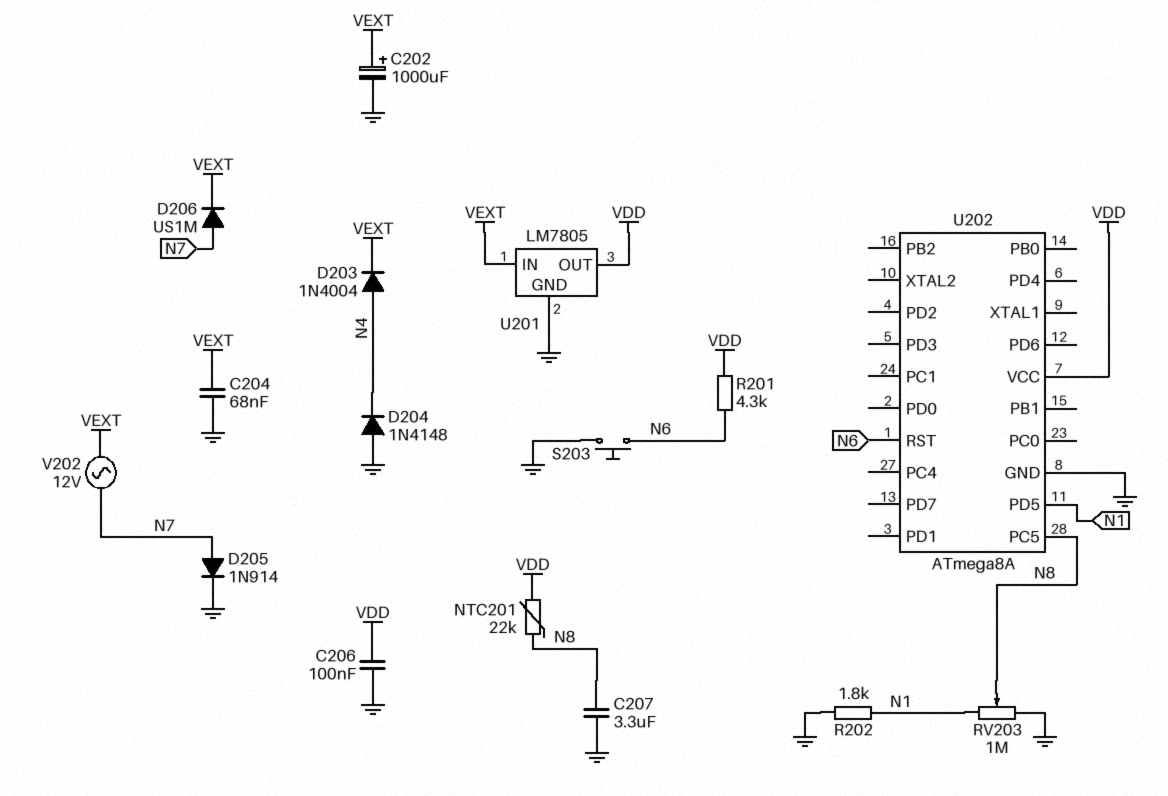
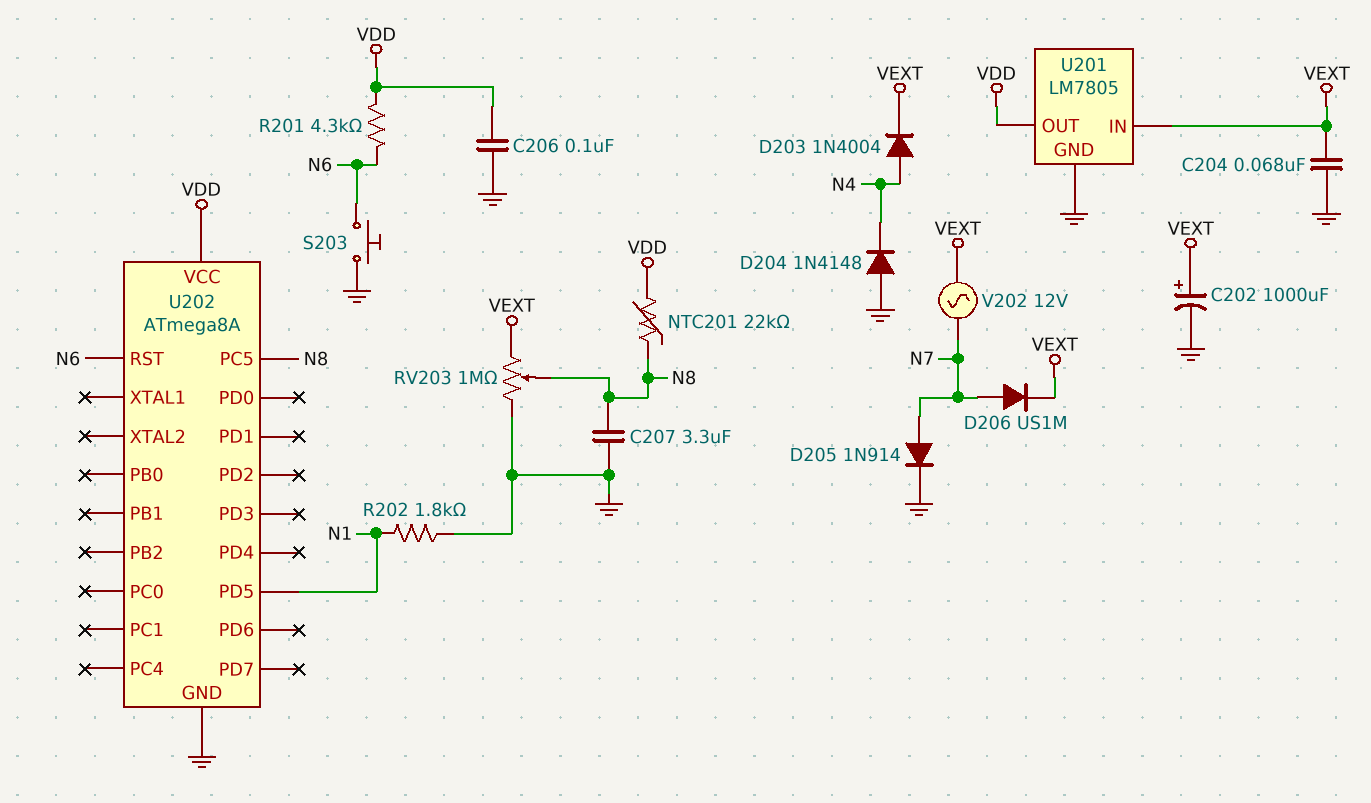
RV203: 1M (GND, N1, wiper N8) -> 1M (GND, VEXT, wiper N8)

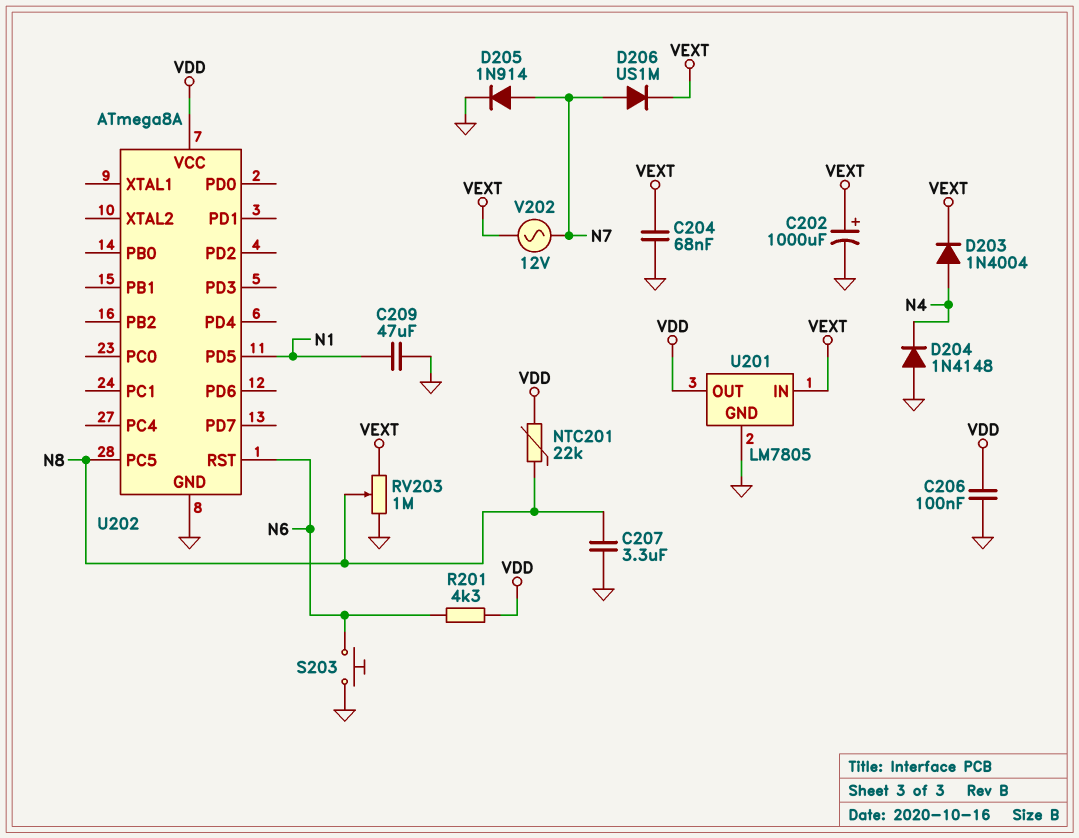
C209: none -> 47uF (GND, N1)
R202: 1.8k (GND, N1) -> none

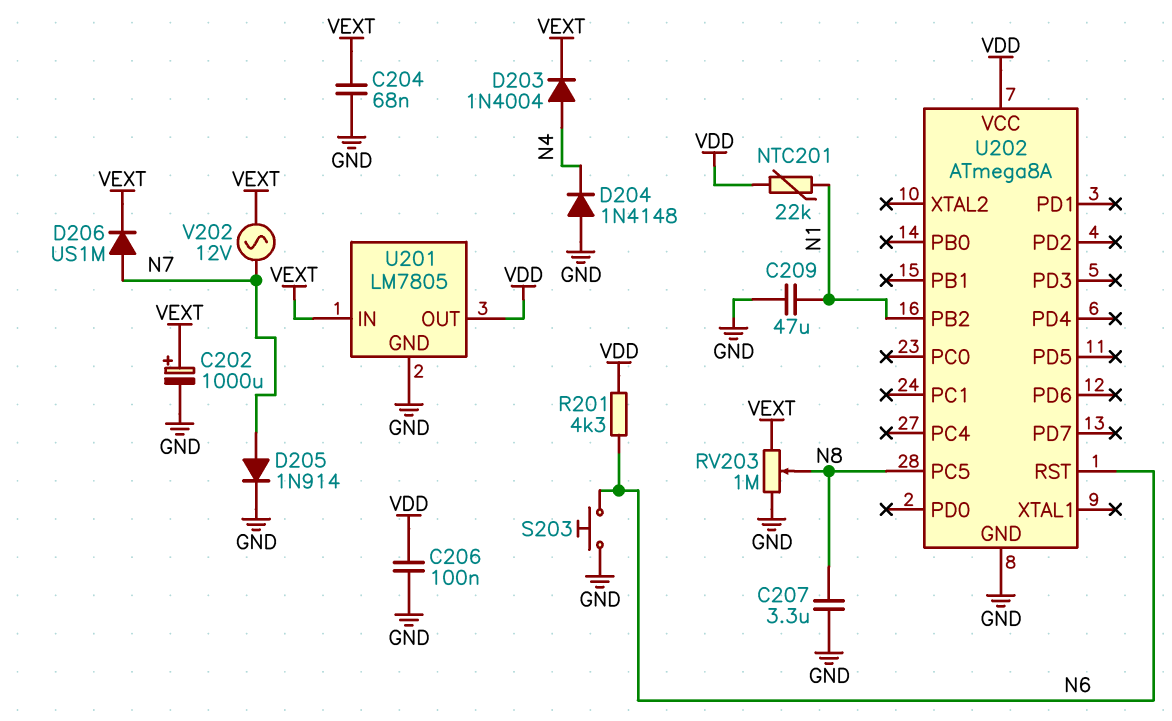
NTC201: 22k (N8, VDD) -> 22k (N1, VDD)
U202 pin PB2: none -> N1
U202 pin PD5: N1 -> none

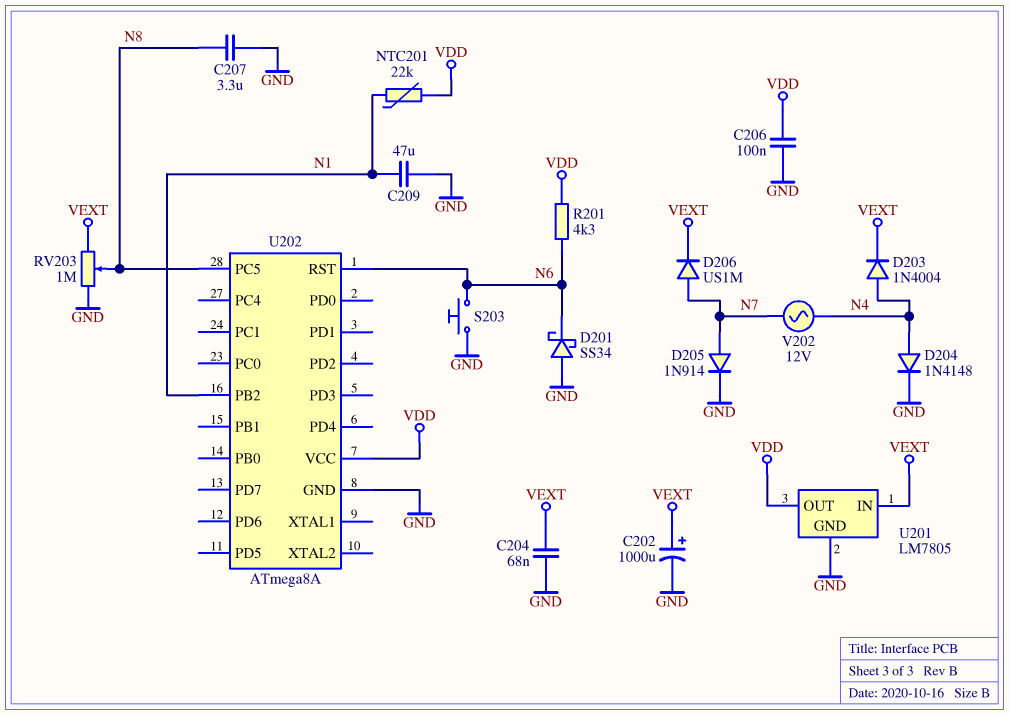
D201: none -> schottky SS34 (A GND, K N6)
D204: diode 1N4148 (A GND, K N4) -> diode 1N4148 (A N4, K GND)
V202: AC 12V (N7, VEXT) -> AC 12V (N4, N7)

